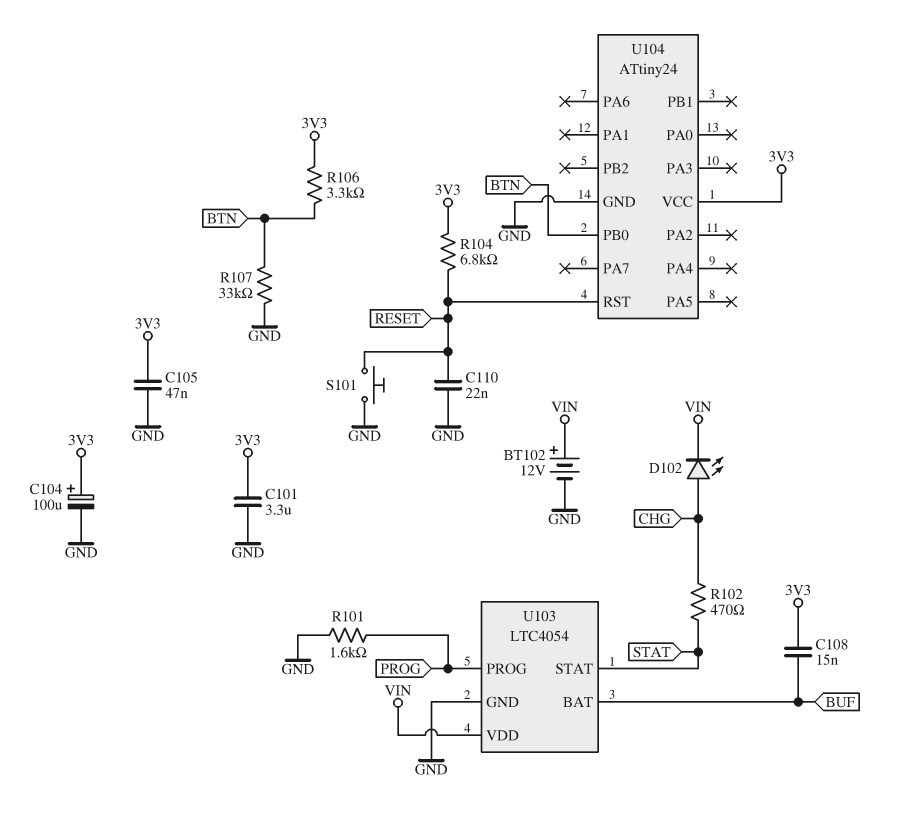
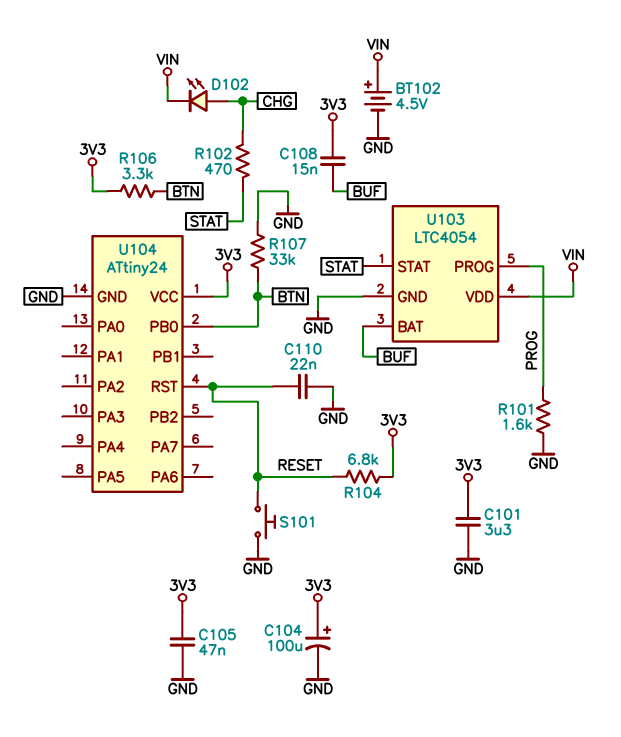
BT102: 12V (plus VIN, minus GND) -> 4.5V (plus VIN, minus GND)

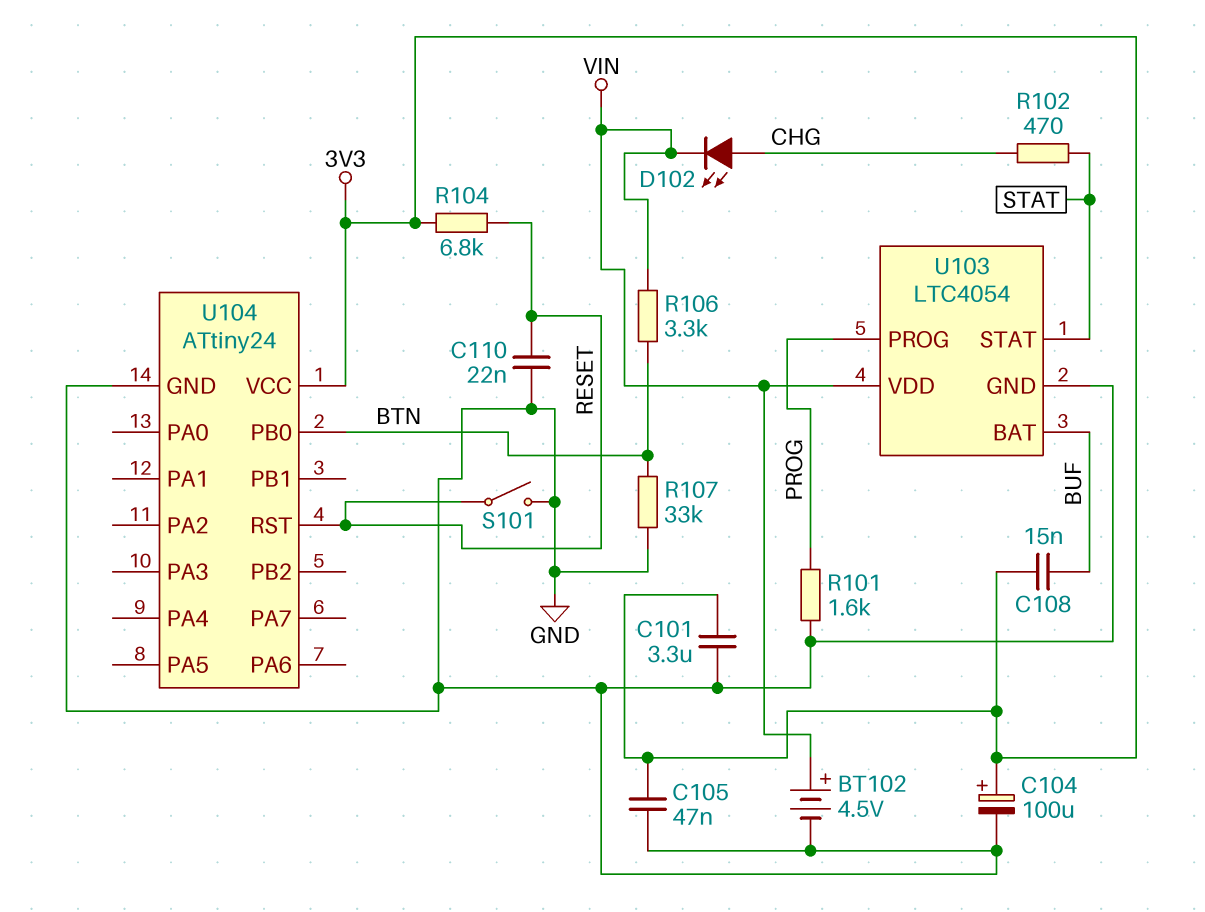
R106: 3.3k (3V3, BTN) -> 3.3k (BTN, VIN)
S101: button (GND, RESET) -> switch (GND, RESET)

